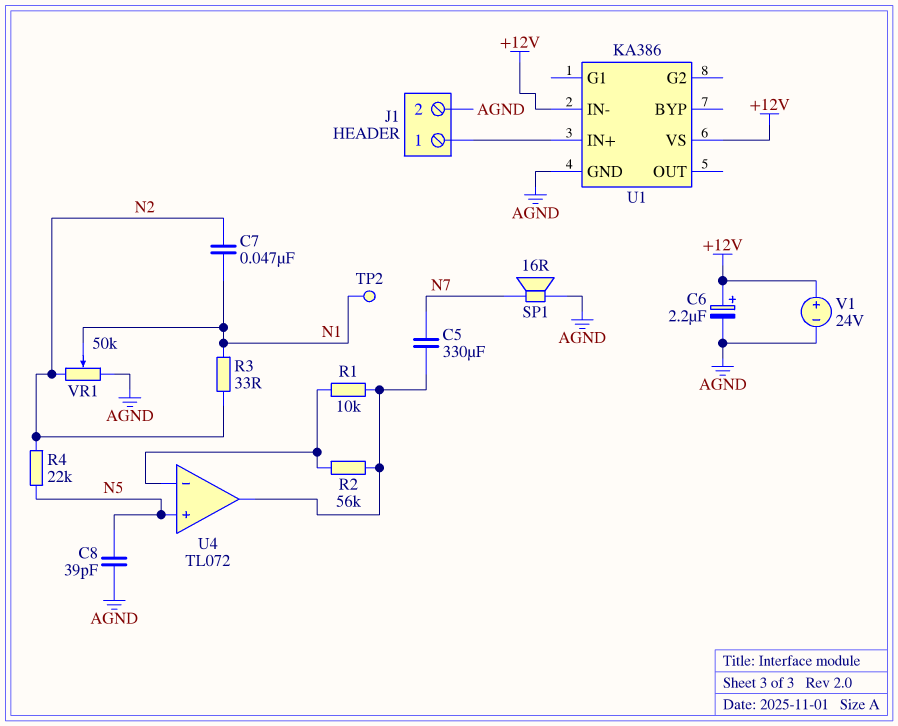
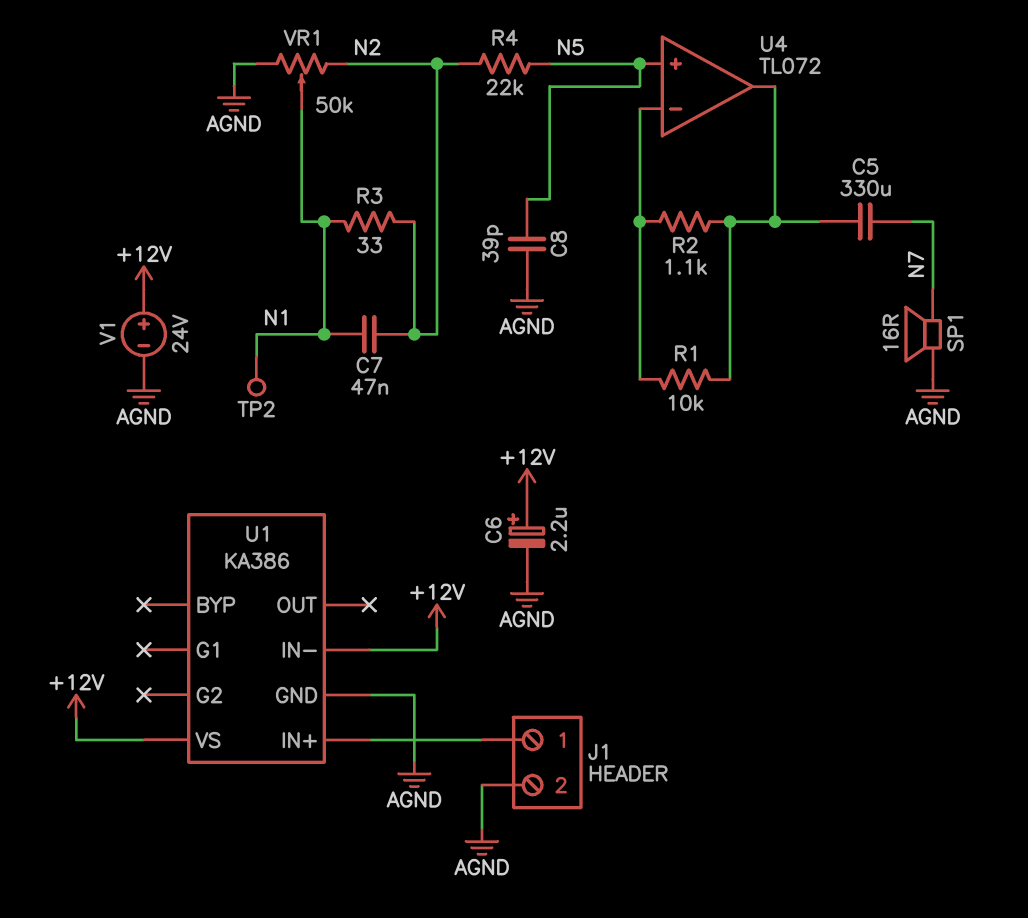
R2: 56k (U4/in-, U4/out) -> 1.1k (U4/in-, U4/out)

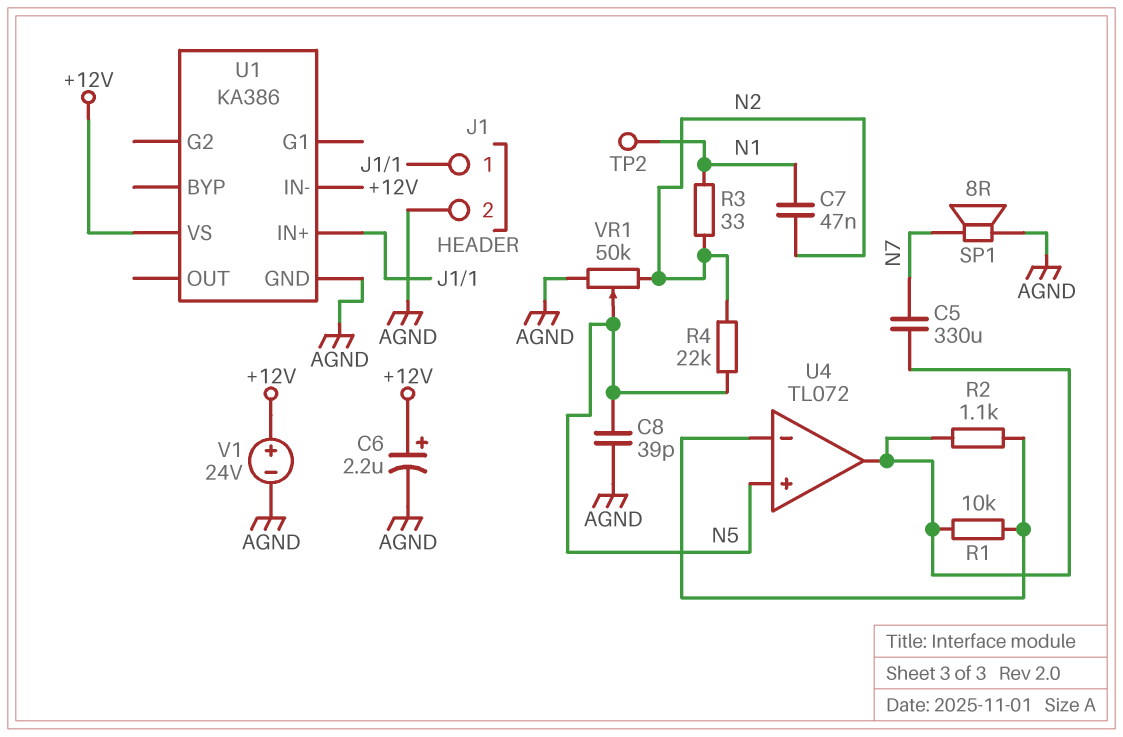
SP1: speaker 16R (AGND, N7) -> speaker 8R (AGND, N7)
VR1: 50k (AGND, N2, wiper N1) -> 50k (AGND, N2, wiper N5)

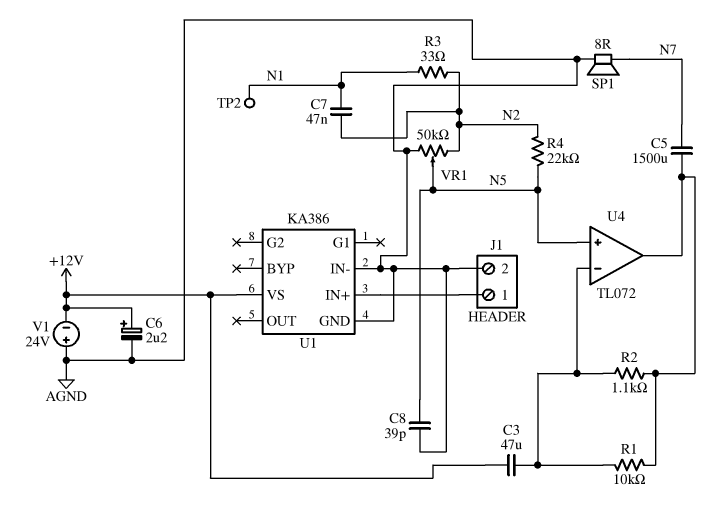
C3: none -> 47uF (+12V, U4/in-)
C5: 330uF (N7, U4/out) -> 1500uF (N7, U4/out)
U1 pin IN-: +12V -> AGND
V1: 24V (plus +12V, minus AGND) -> 24V (plus AGND, minus +12V)

